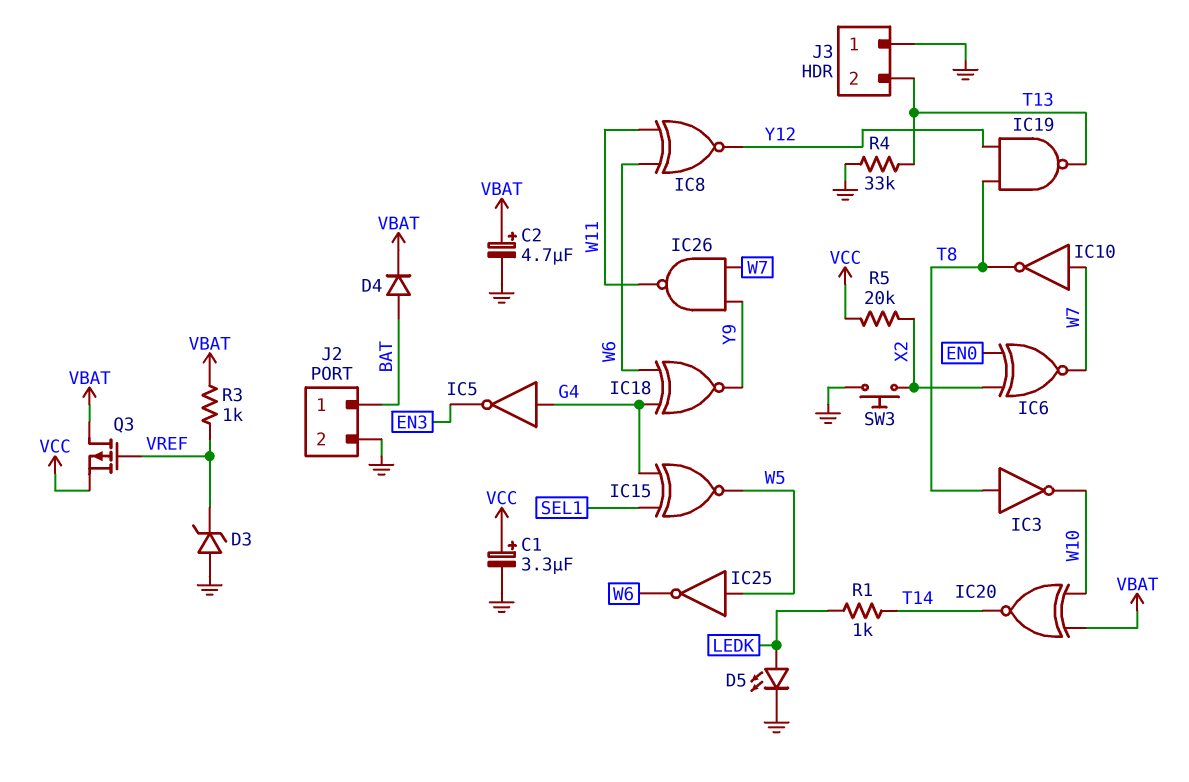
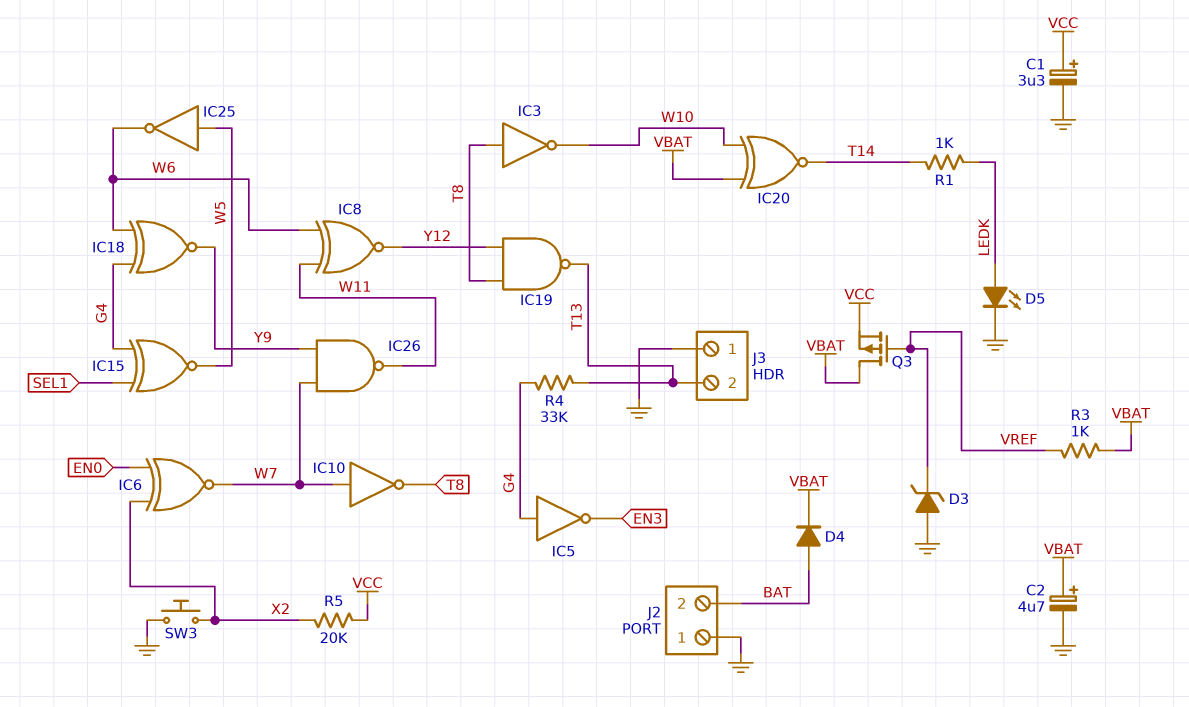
J2 pin 1: BAT -> GND
J2 pin 2: GND -> BAT
R4: 33k (GND, T13) -> 33k (G4, T13)

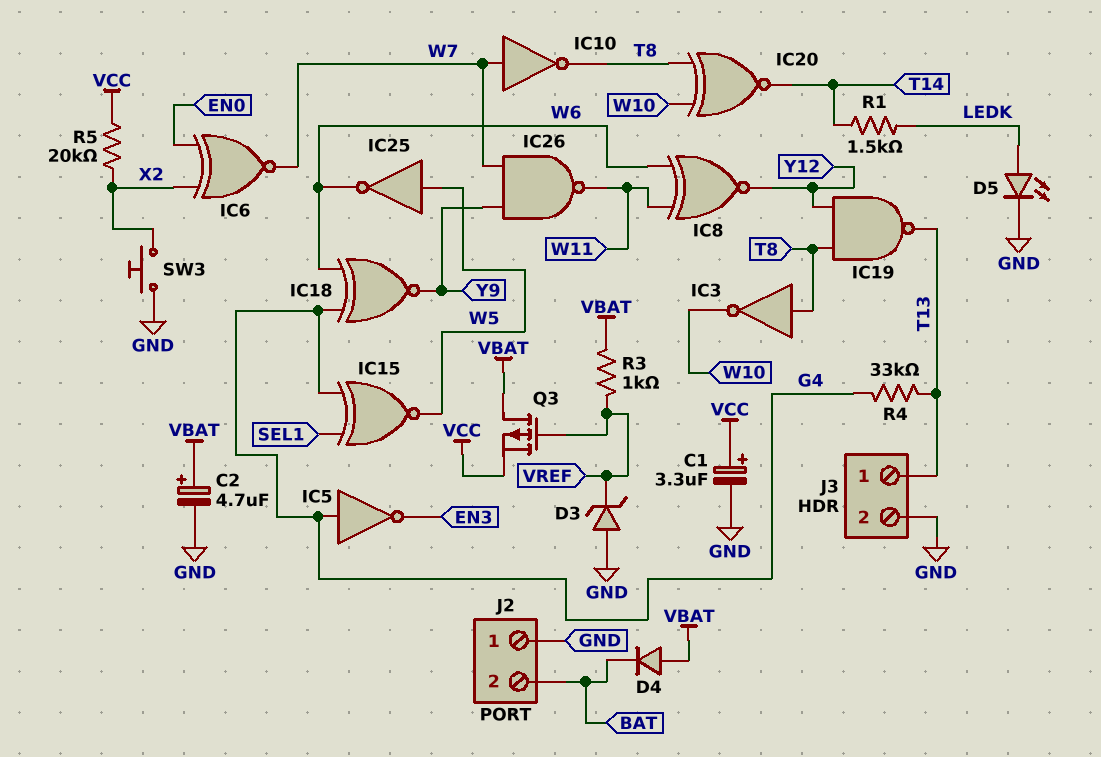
D4: diode (A BAT, K VBAT) -> diode (A VBAT, K BAT)
IC20: XNOR (in VBAT, in W10, out T14) -> XNOR (in T8, in W10, out T14)
J3 pin 1: GND -> T13
J3 pin 2: T13 -> GND
R1: 1k (LEDK, T14) -> 1.5k (LEDK, T14)

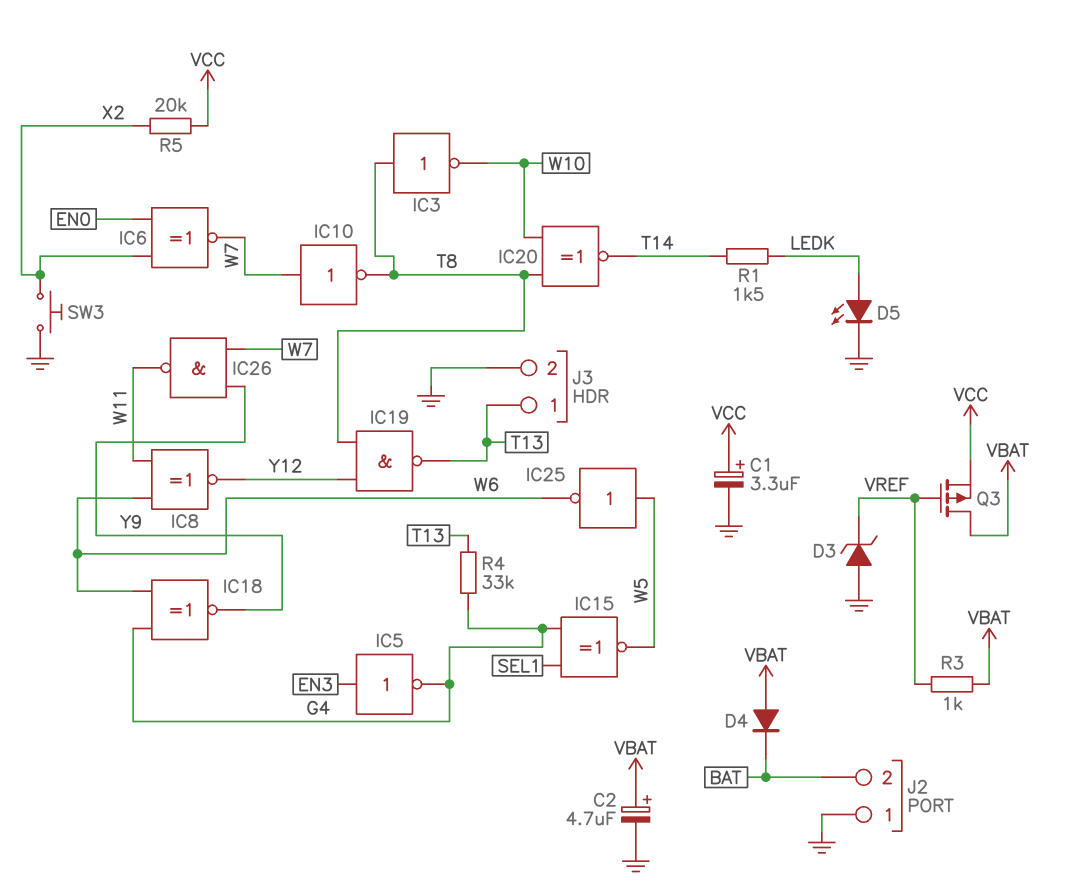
IC5: NOT (in G4, out EN3) -> NOT (in EN3, out G4)

